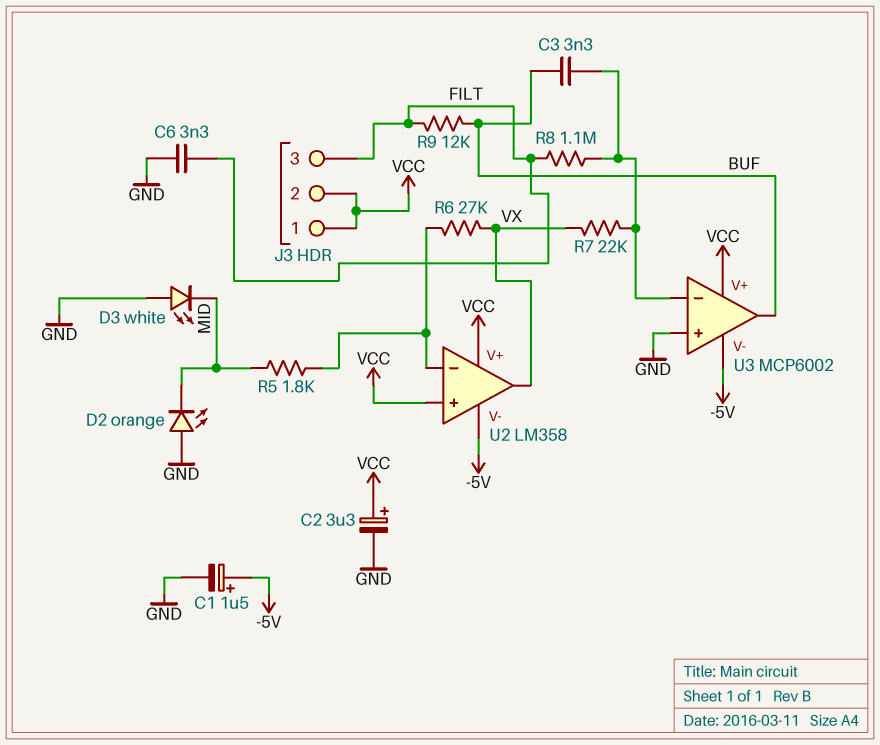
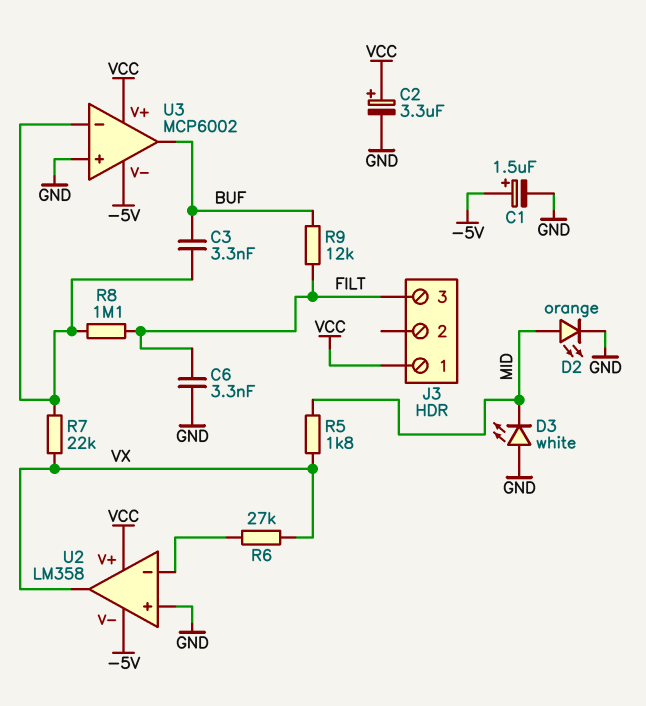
D2: LED orange (A GND, K MID) -> LED orange (A MID, K GND)
J3 pin 2: VCC -> none
R5: 1.8k (MID, U2/in-) -> 1.8k (MID, VX)
U2 pin in+: VCC -> GND

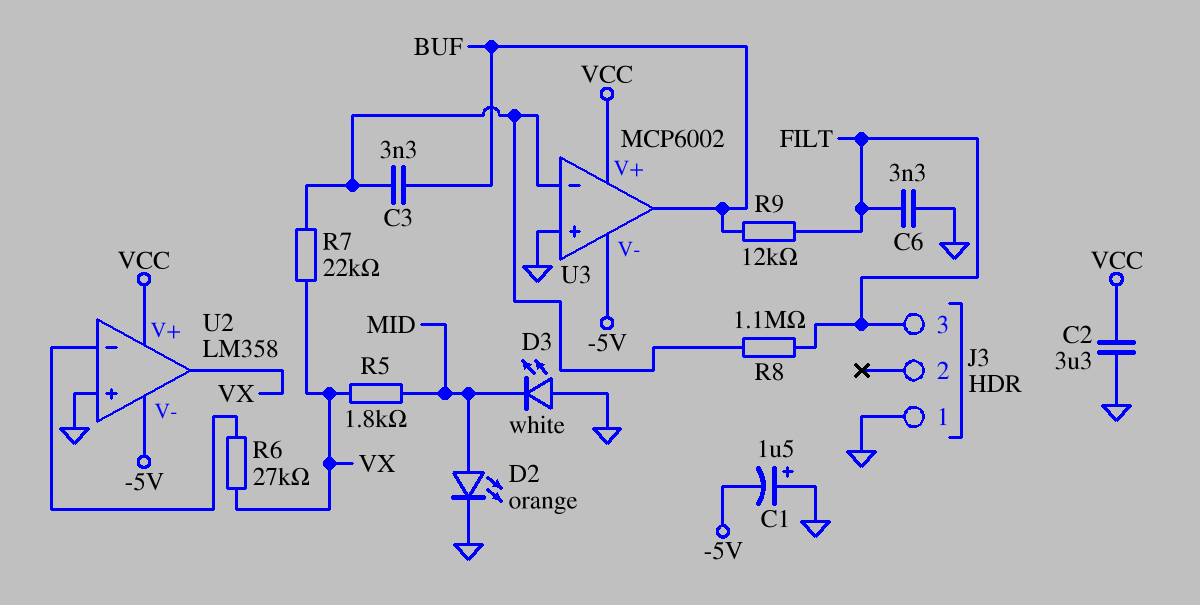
C1: 1.5uF (plus -5V, minus GND) -> 1.5uF (plus GND, minus -5V)
C2: 3.3uF (plus VCC, minus GND) -> 3.3uF (GND, VCC)
J3 pin 1: VCC -> GND

